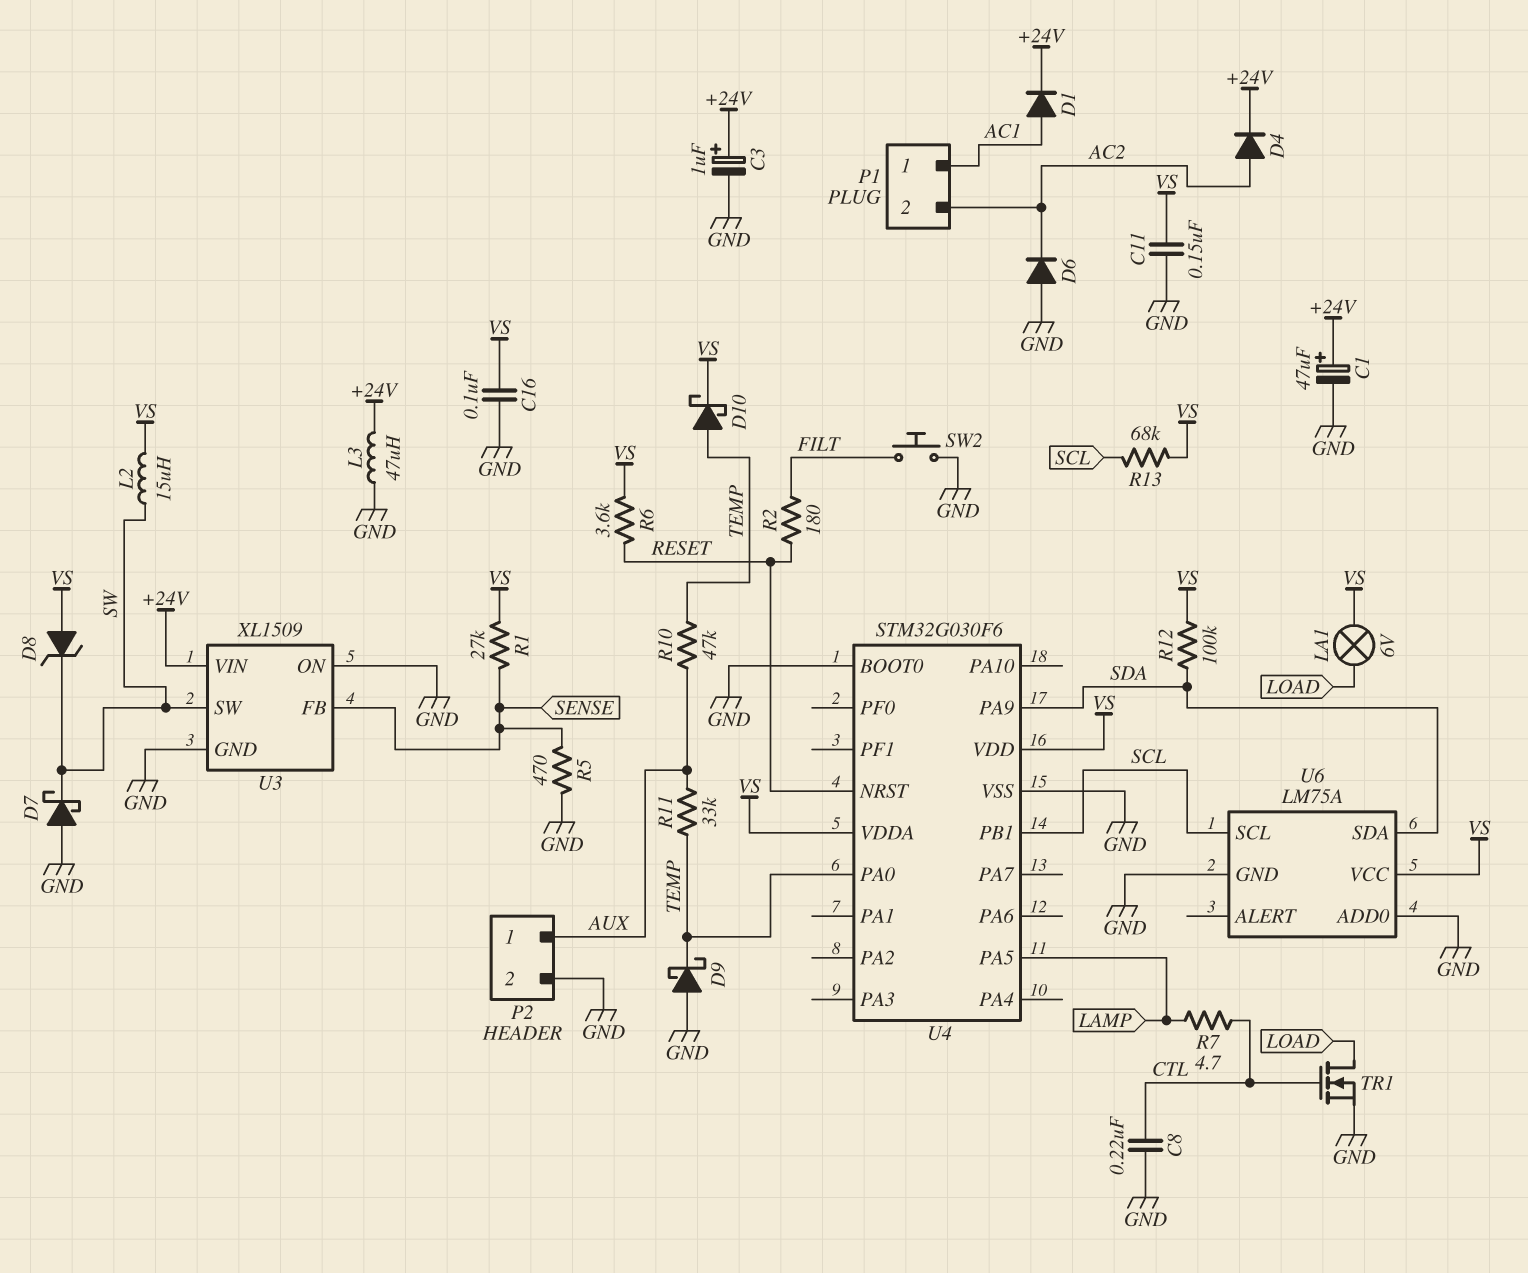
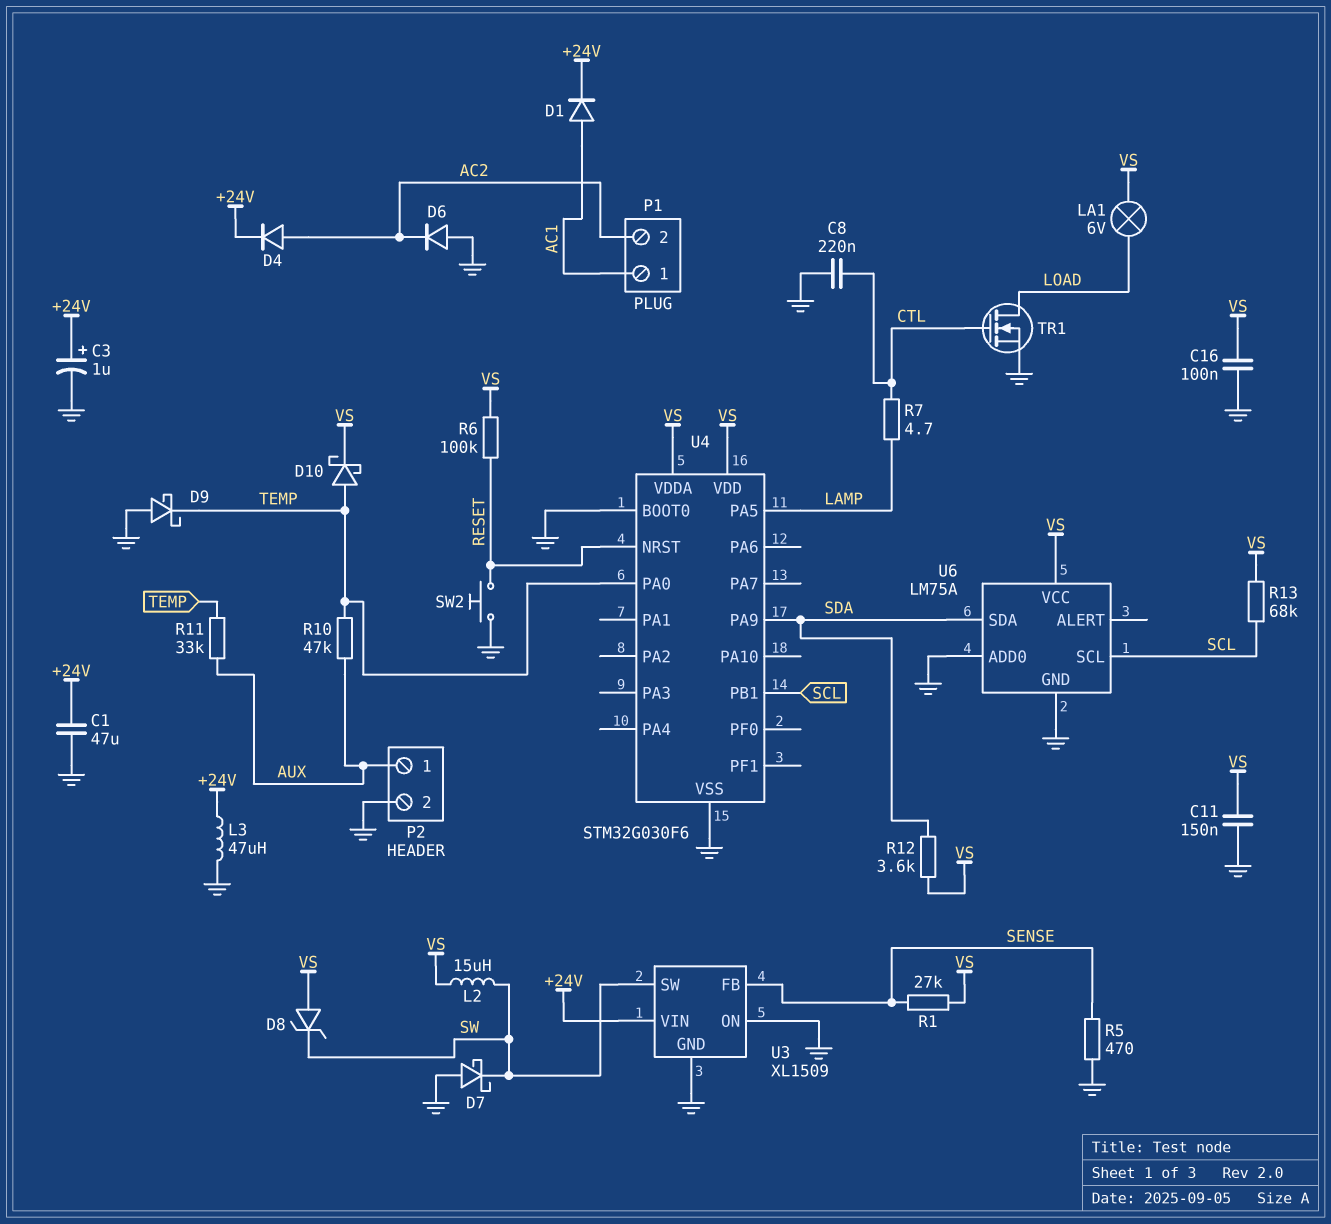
C1: 47uF (plus +24V, minus GND) -> 47uF (+24V, GND)
R2: 180 (FILT, RESET) -> none
R6: 3.6k (RESET, VS) -> 100k (RESET, VS)
R12: 100k (SDA, VS) -> 3.6k (SDA, VS)
SW2: button (FILT, GND) -> button (GND, RESET)

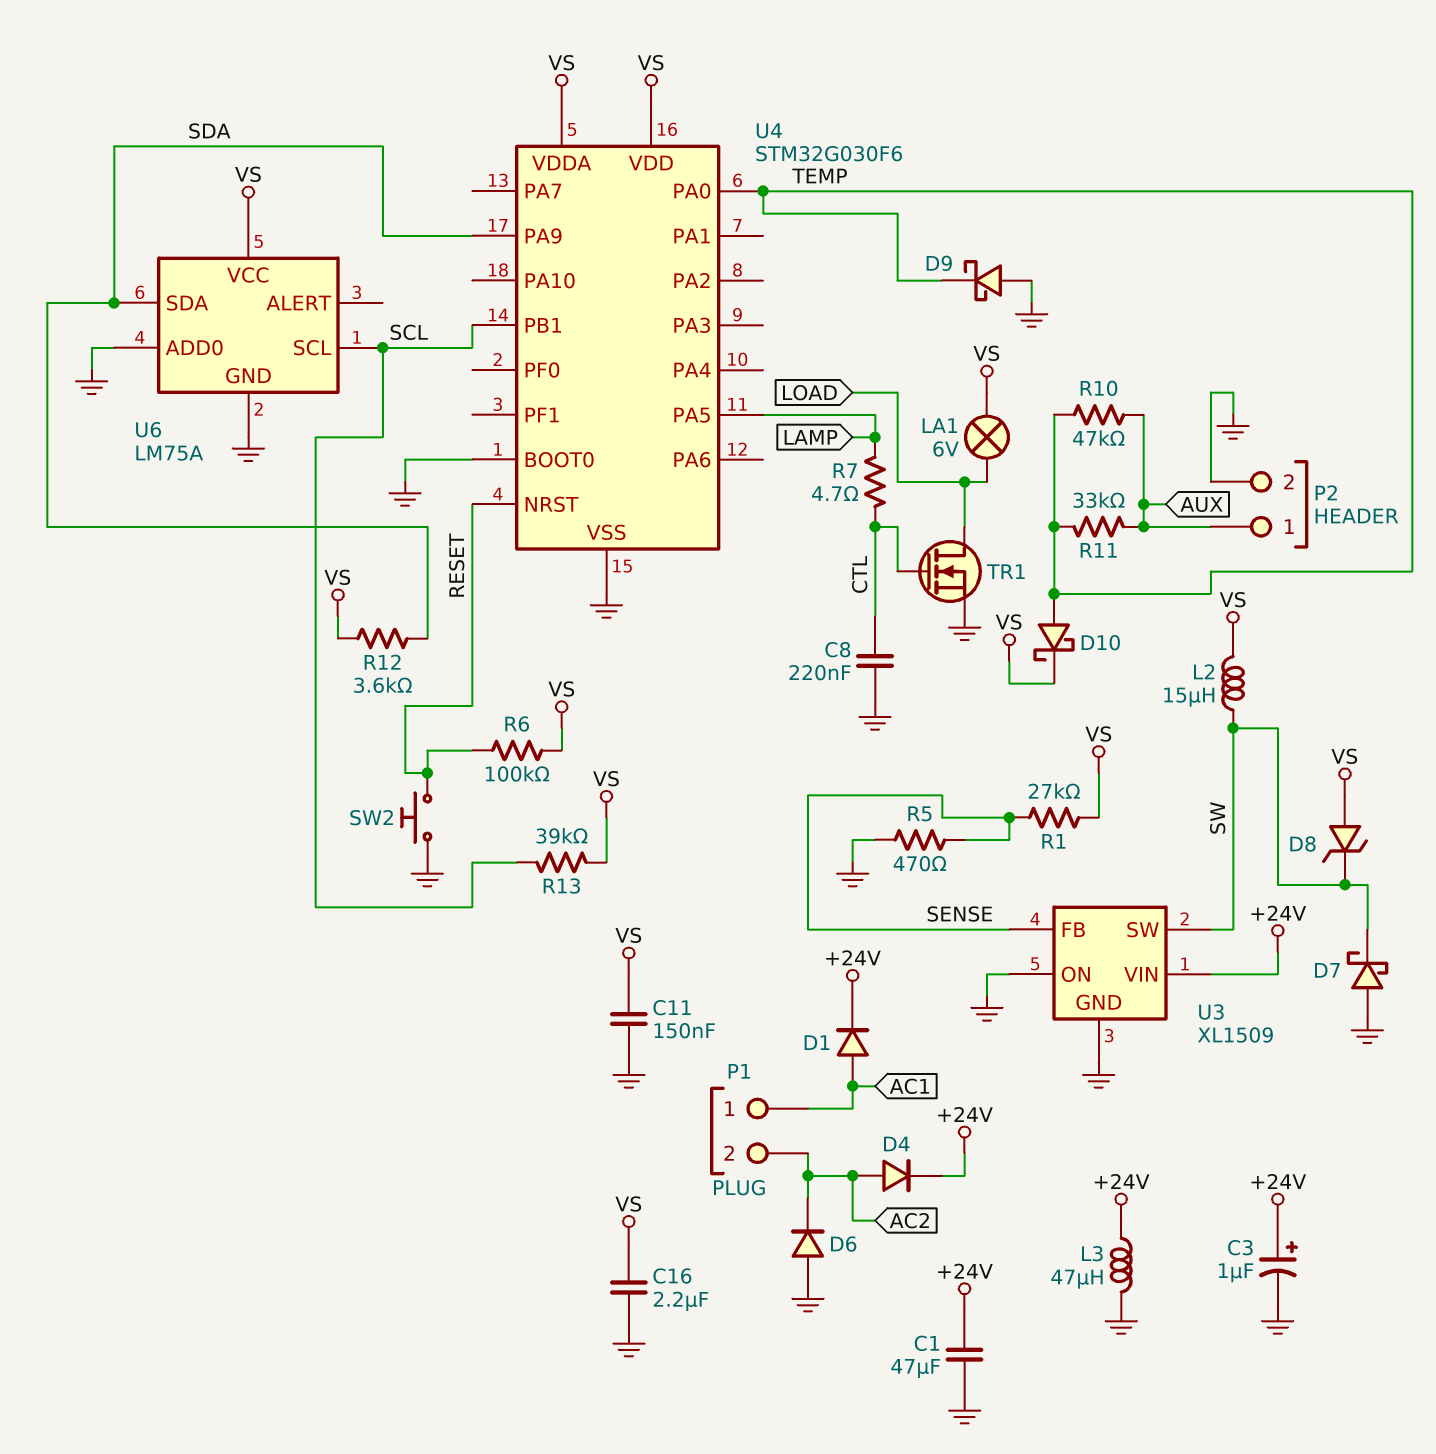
C16: 100nF (GND, VS) -> 2.2uF (GND, VS)
R13: 68k (SCL, VS) -> 39k (SCL, VS)

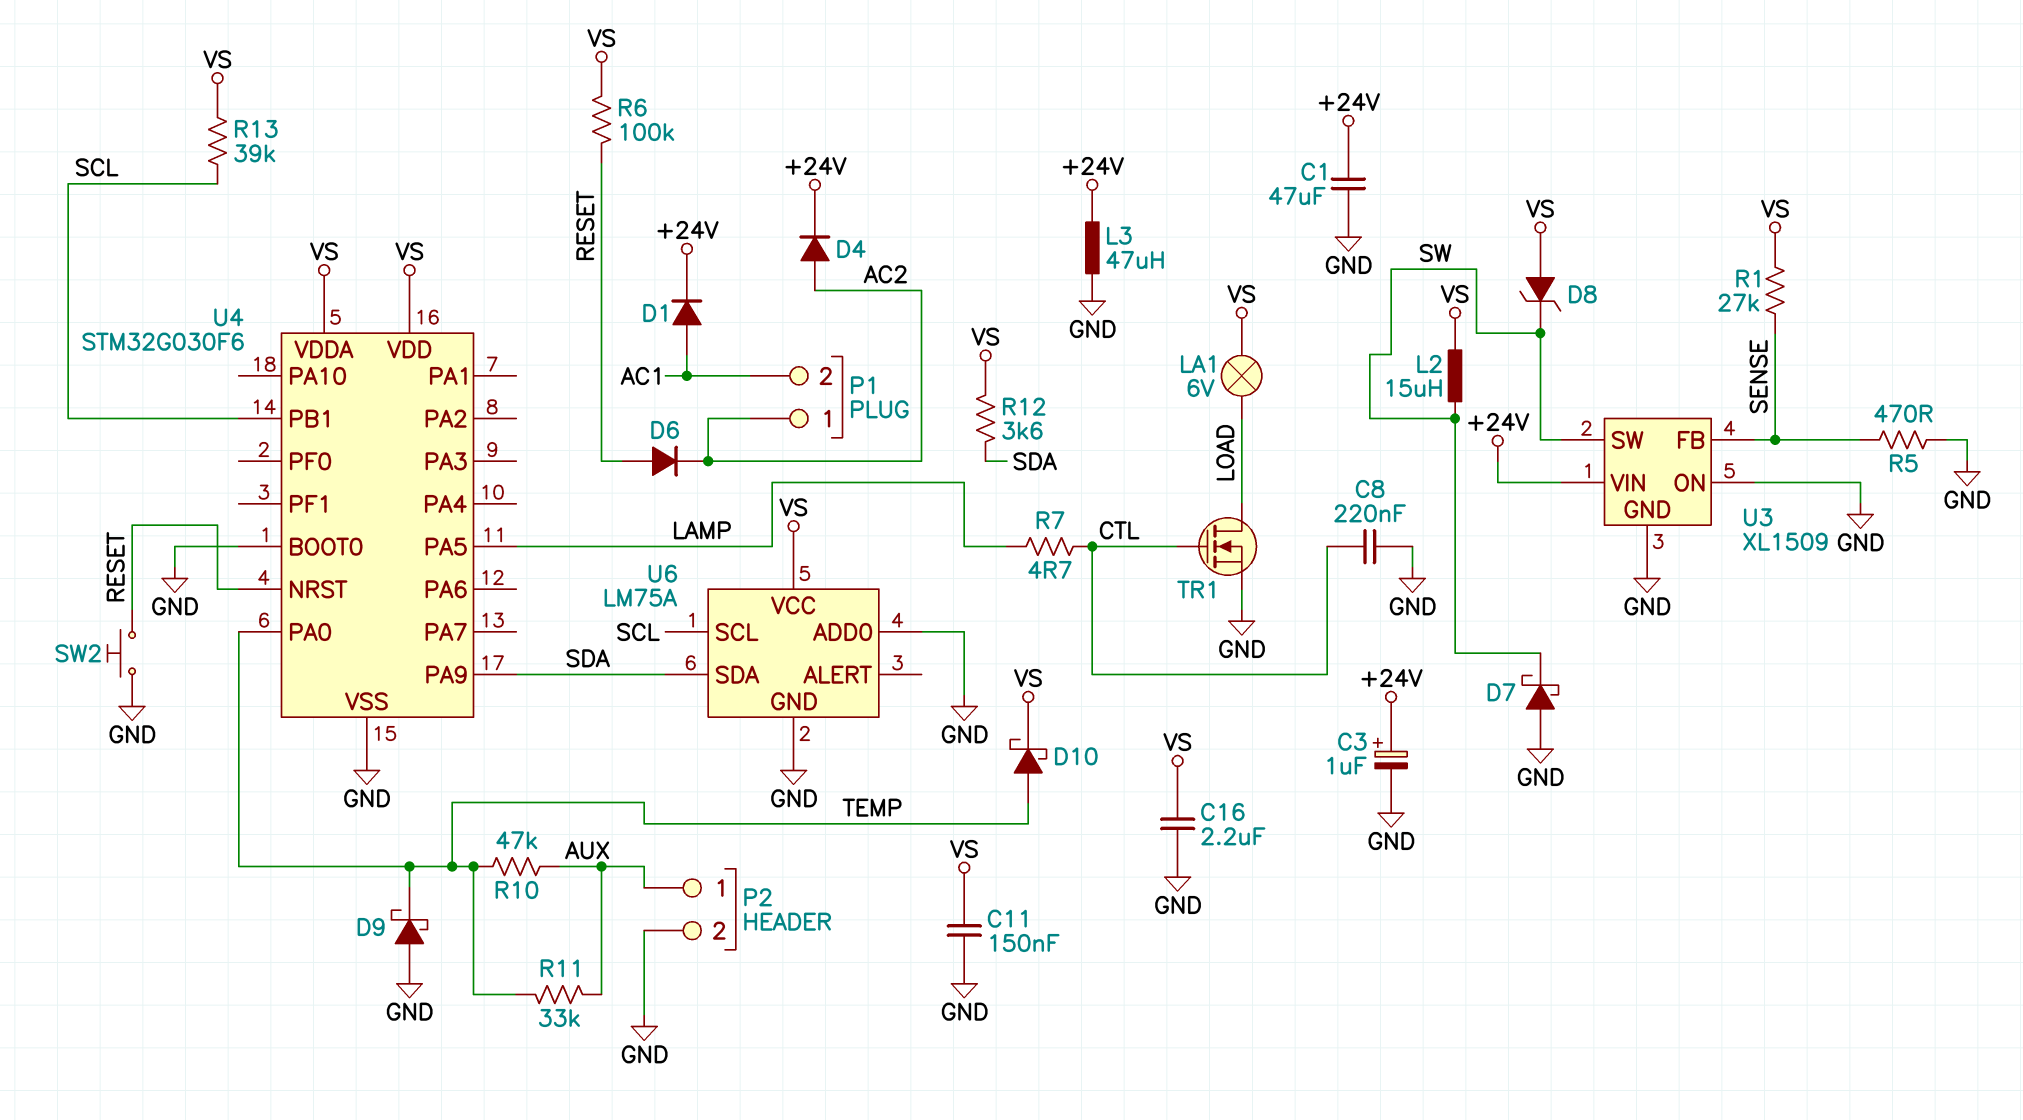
D6: diode (A GND, K AC2) -> diode (A RESET, K AC2)
P1 pin 1: AC1 -> AC2
P1 pin 2: AC2 -> AC1

